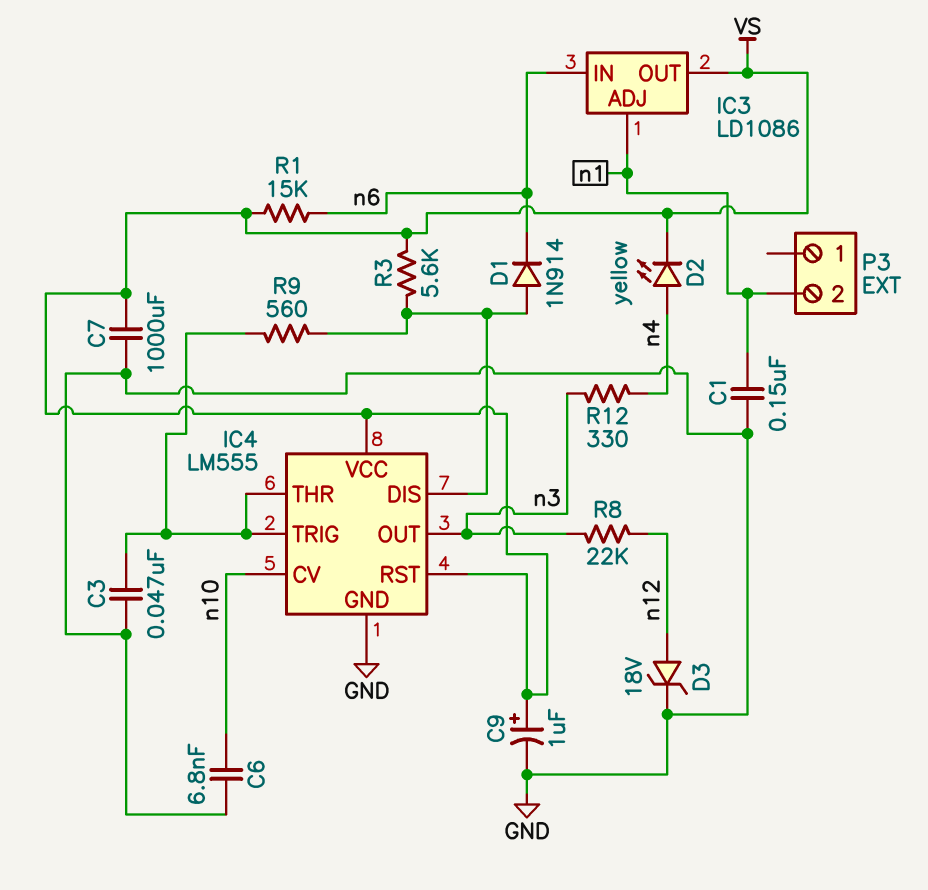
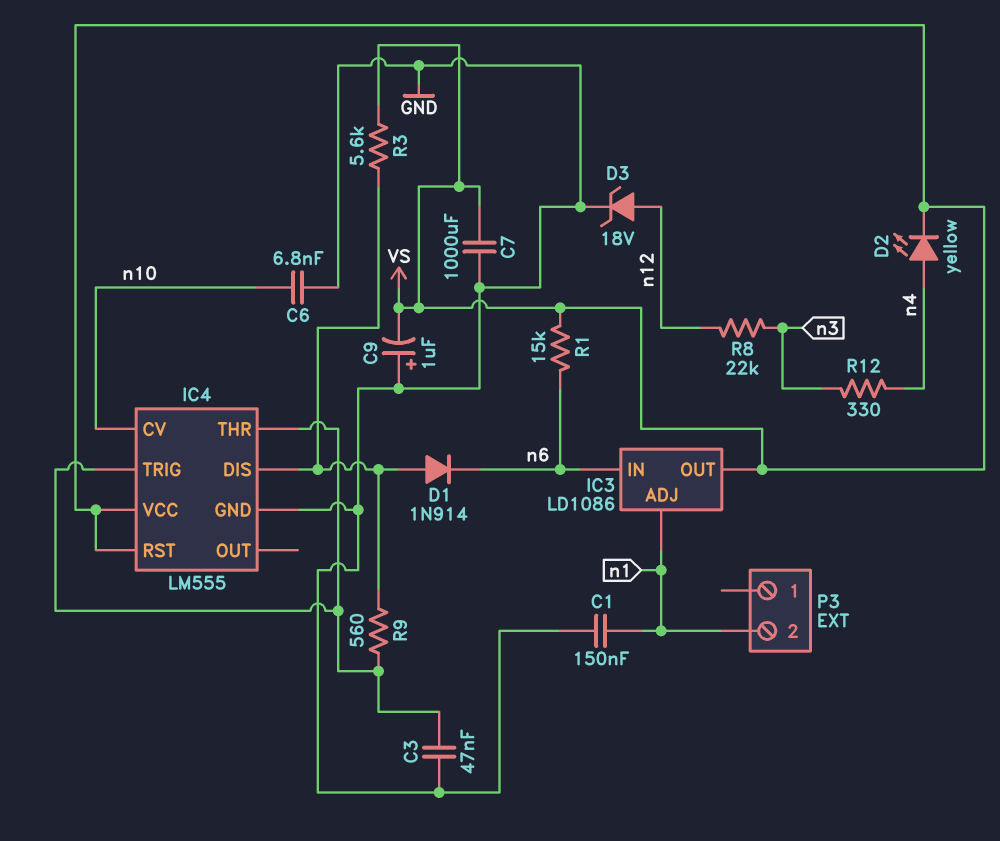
C9: 1uF (plus VS, minus GND) -> 1uF (plus GND, minus VS)
IC4 pin OUT: n3 -> none

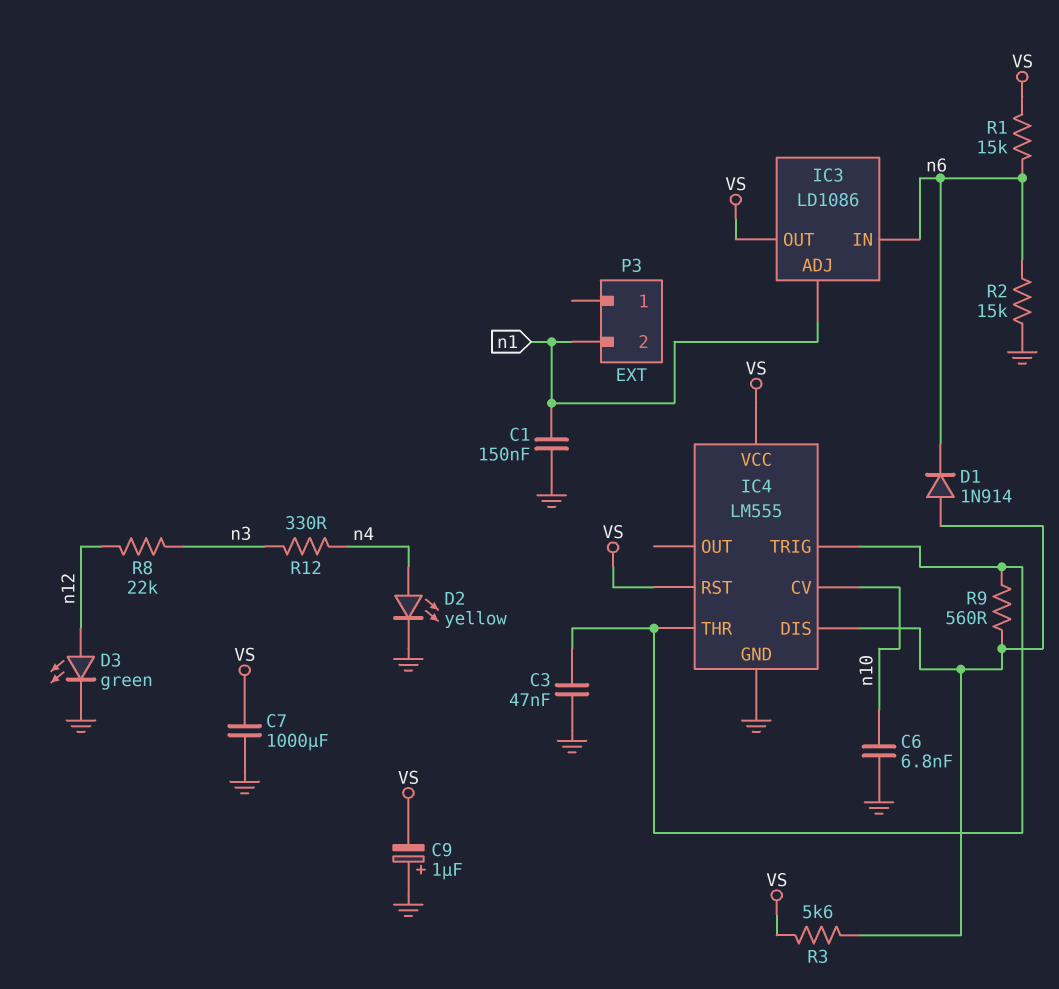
D2: LED yellow (A n4, K VS) -> LED yellow (A n4, K GND)
D3: zener 18V (A n12, K GND) -> LED green (A n12, K GND)
R2: none -> 15k (GND, n6)

